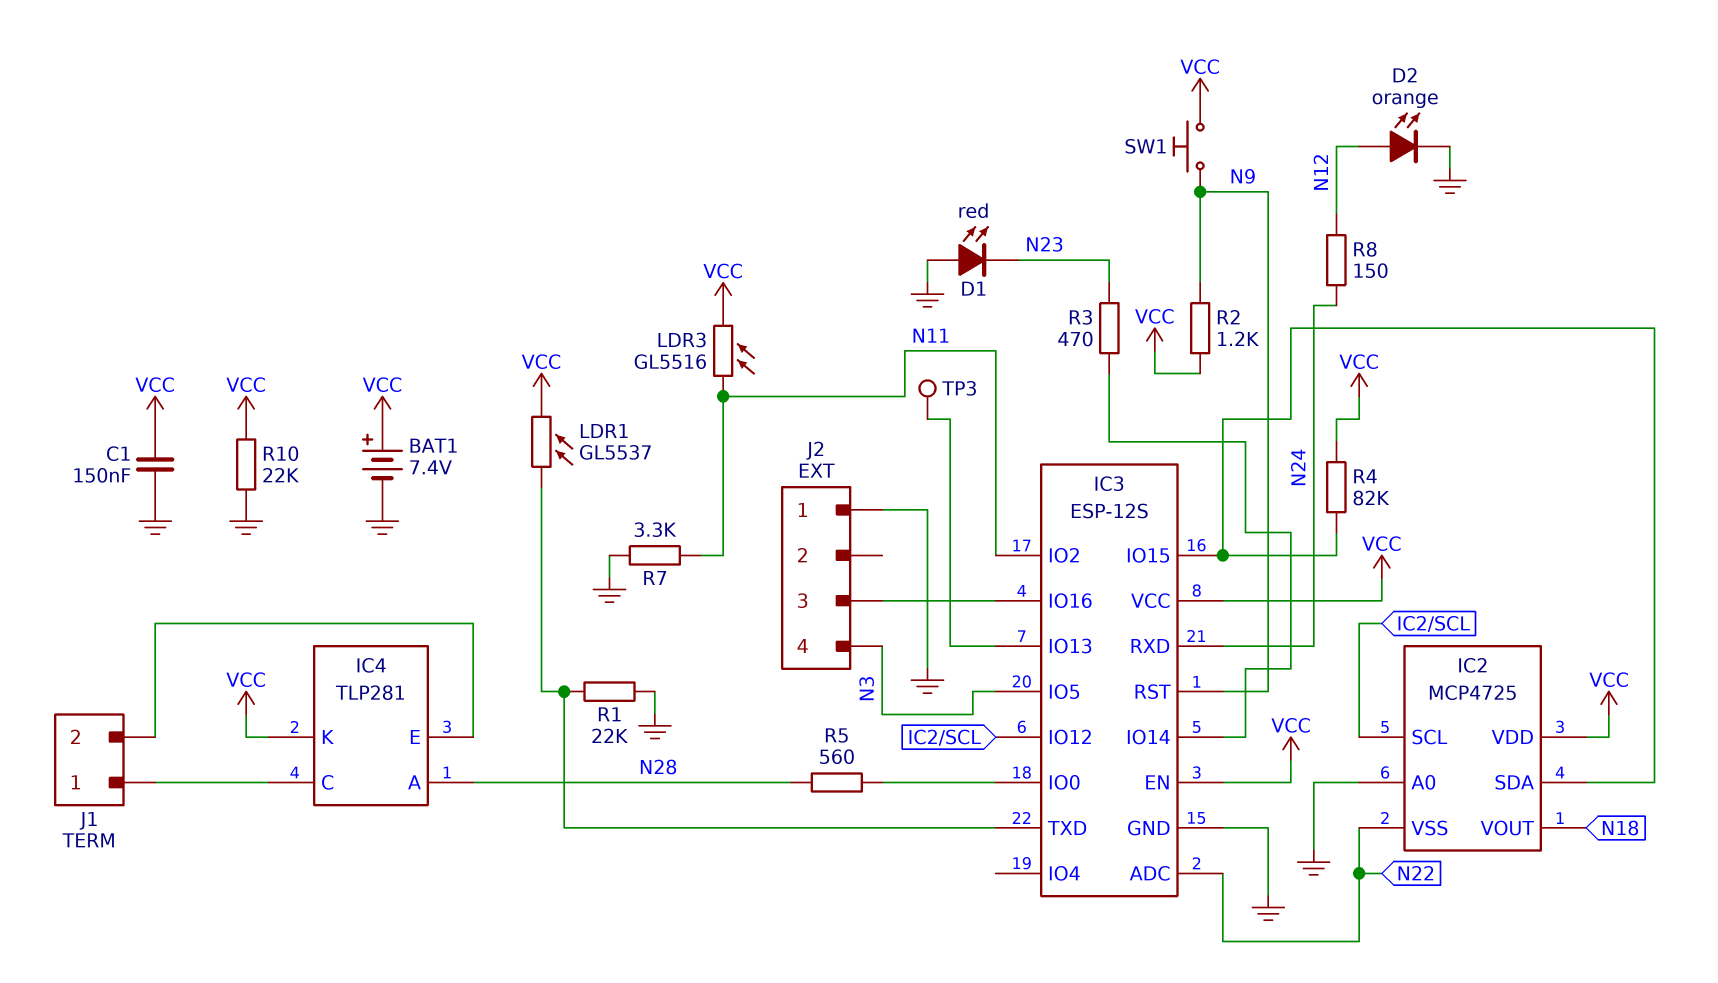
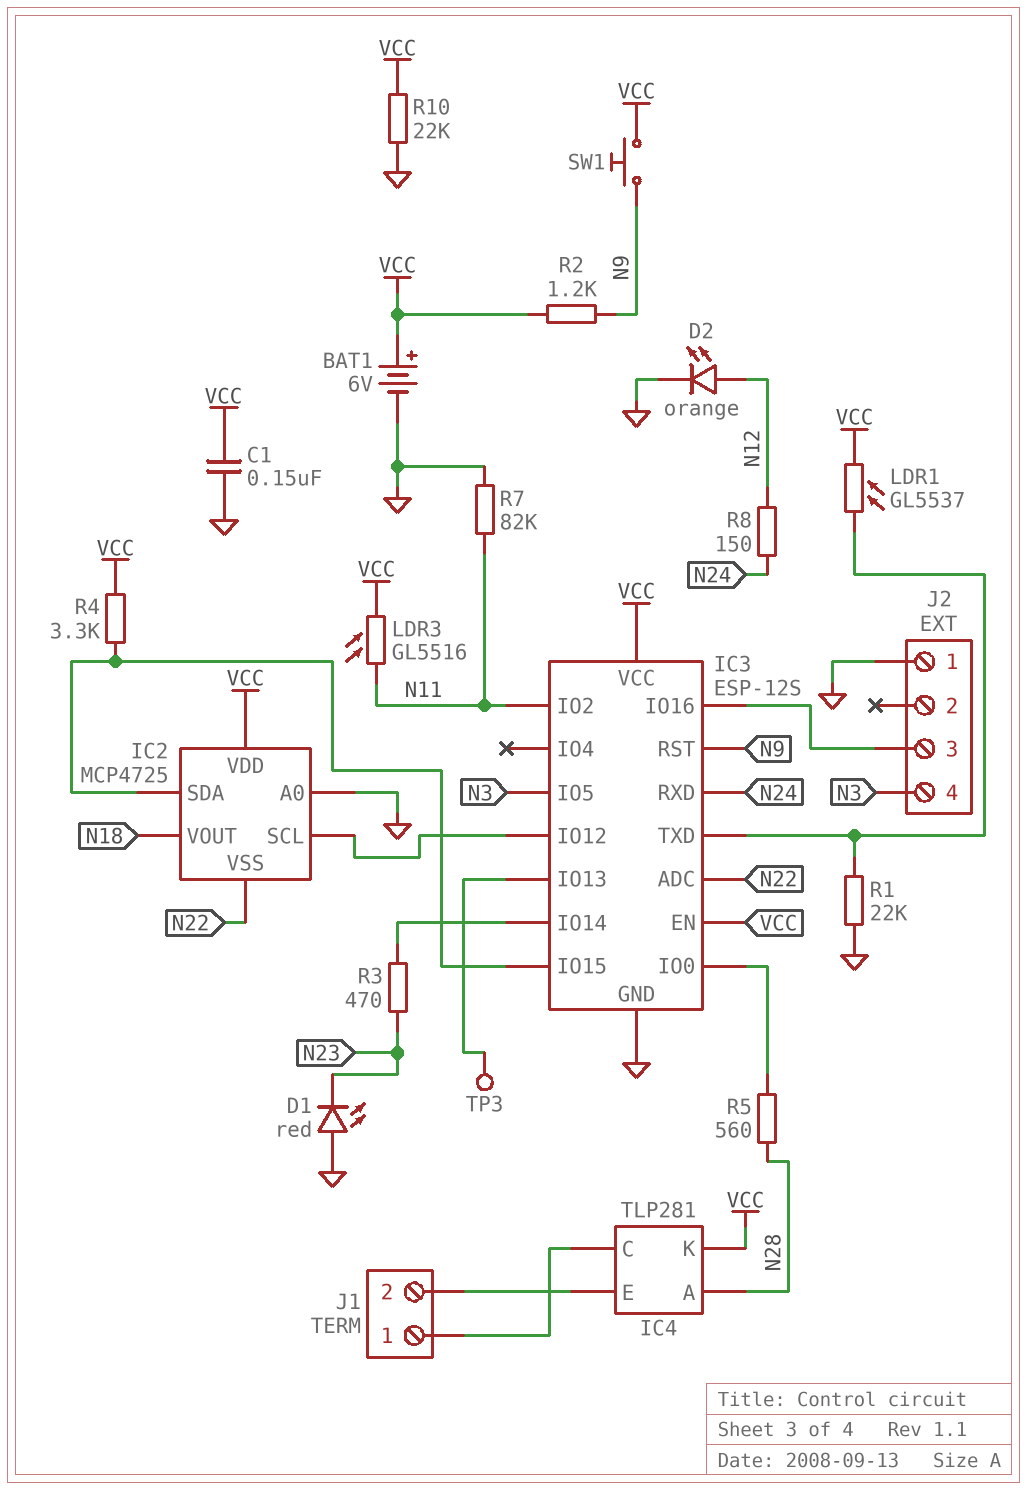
BAT1: 7.4V (plus VCC, minus GND) -> 6V (plus VCC, minus GND)
R4: 82k (IC2/SDA, VCC) -> 3.3k (IC2/SDA, VCC)
R7: 3.3k (GND, N11) -> 82k (GND, N11)

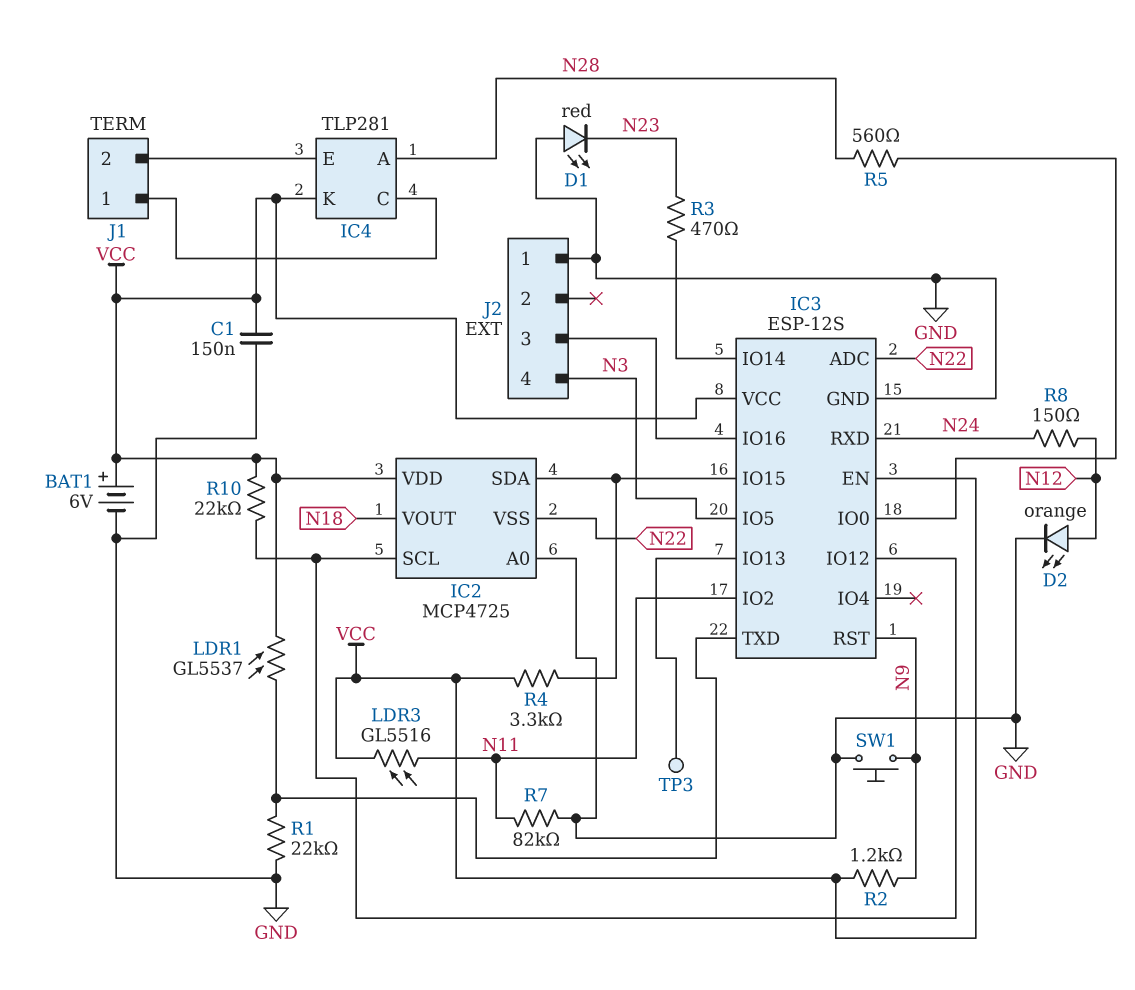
R10: 22k (GND, VCC) -> 22k (IC2/SCL, VCC)
SW1: button (N9, VCC) -> button (GND, N9)

